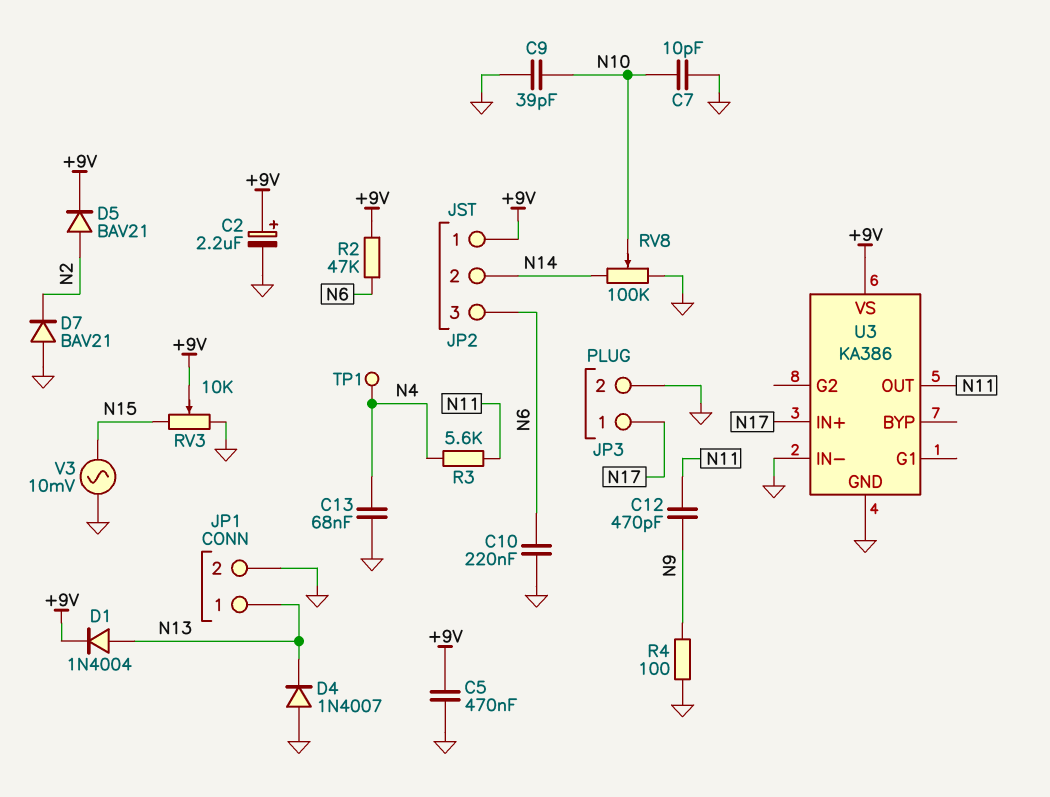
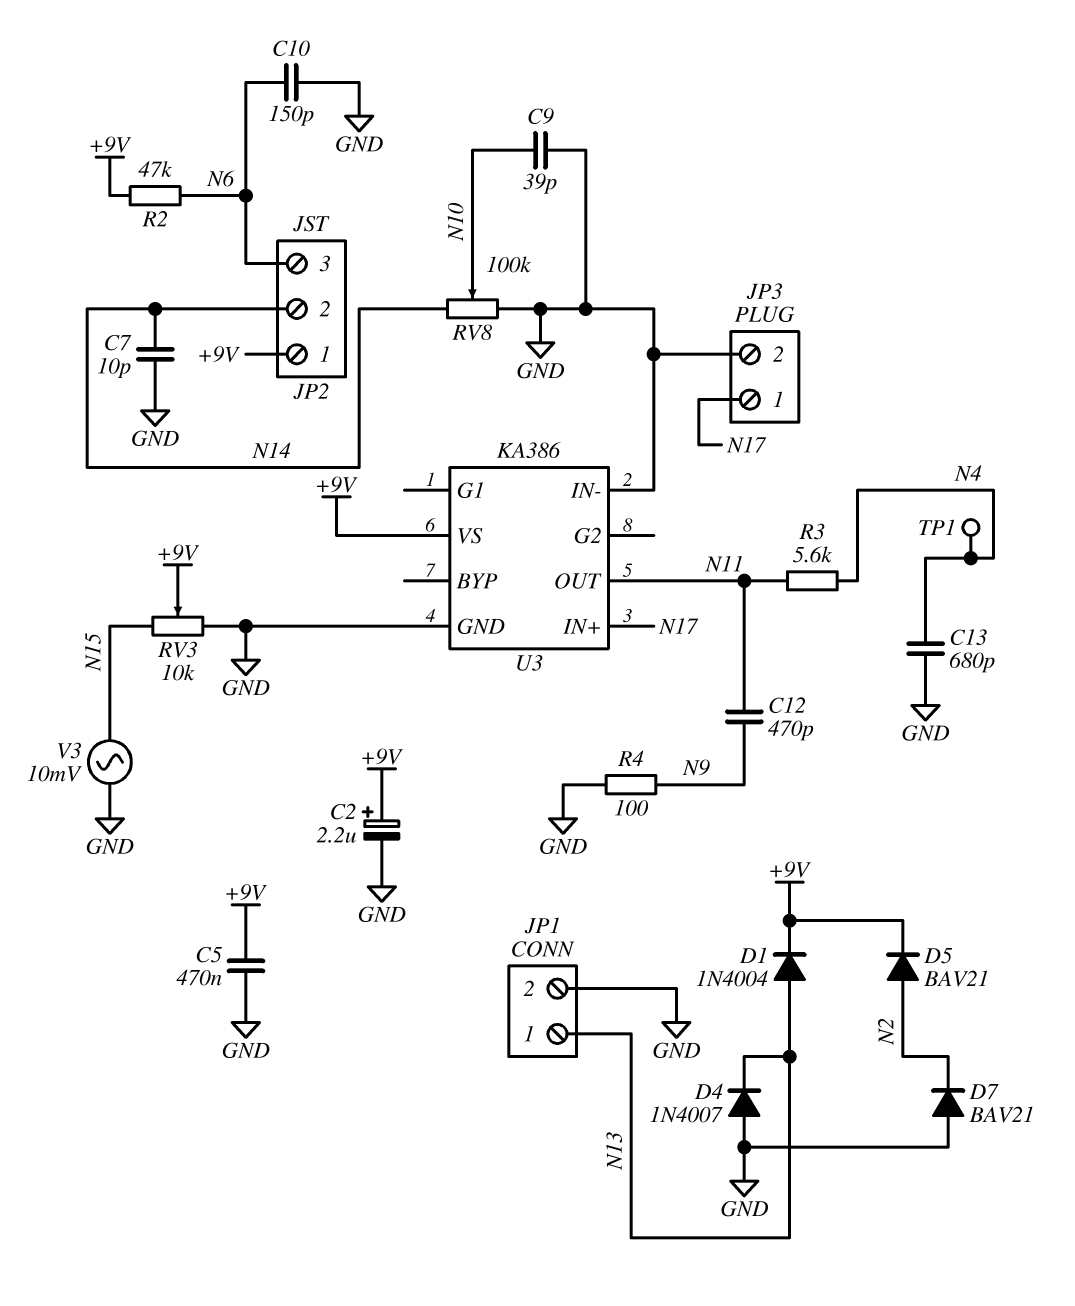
C7: 10pF (GND, N10) -> 10pF (GND, N14)
C10: 220nF (GND, N6) -> 150pF (GND, N6)
C13: 68nF (GND, N4) -> 680pF (GND, N4)

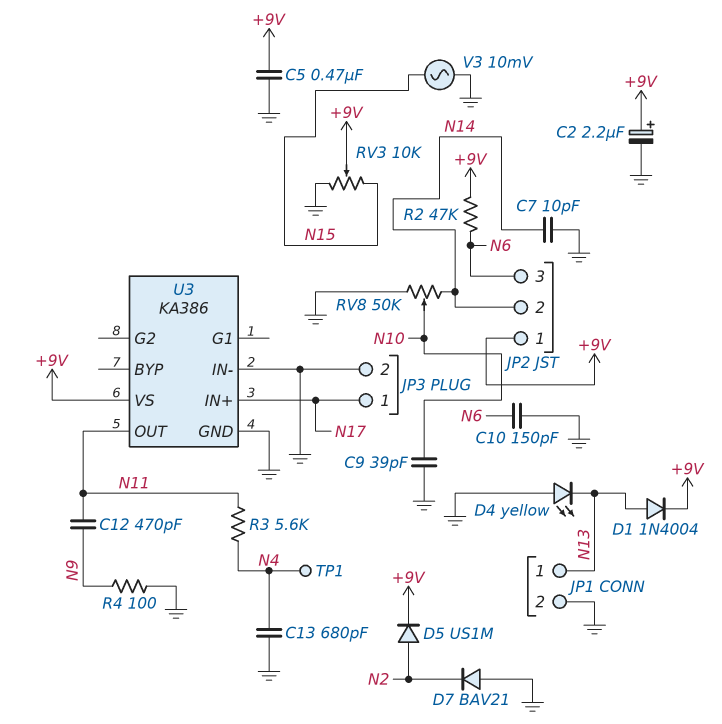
D4: diode 1N4007 (A GND, K N13) -> LED yellow (A GND, K N13)
D5: diode BAV21 (A N2, K +9V) -> diode US1M (A N2, K +9V)
RV8: 100k (GND, N14, wiper N10) -> 50k (GND, N14, wiper N10)

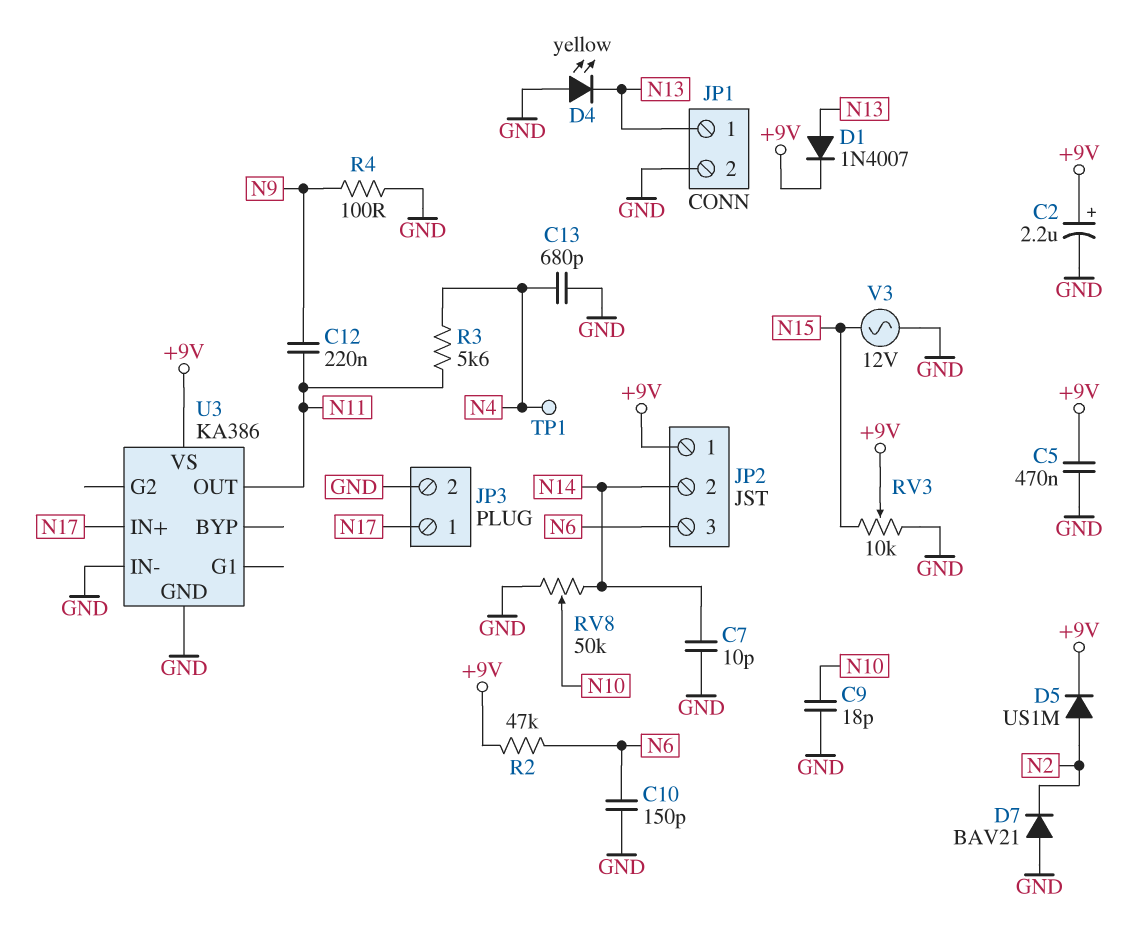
C9: 39pF (GND, N10) -> 18pF (GND, N10)
C12: 470pF (N9, N11) -> 220nF (N9, N11)
D1: diode 1N4004 (A N13, K +9V) -> diode 1N4007 (A N13, K +9V)
V3: AC 10mV (GND, N15) -> AC 12V (GND, N15)

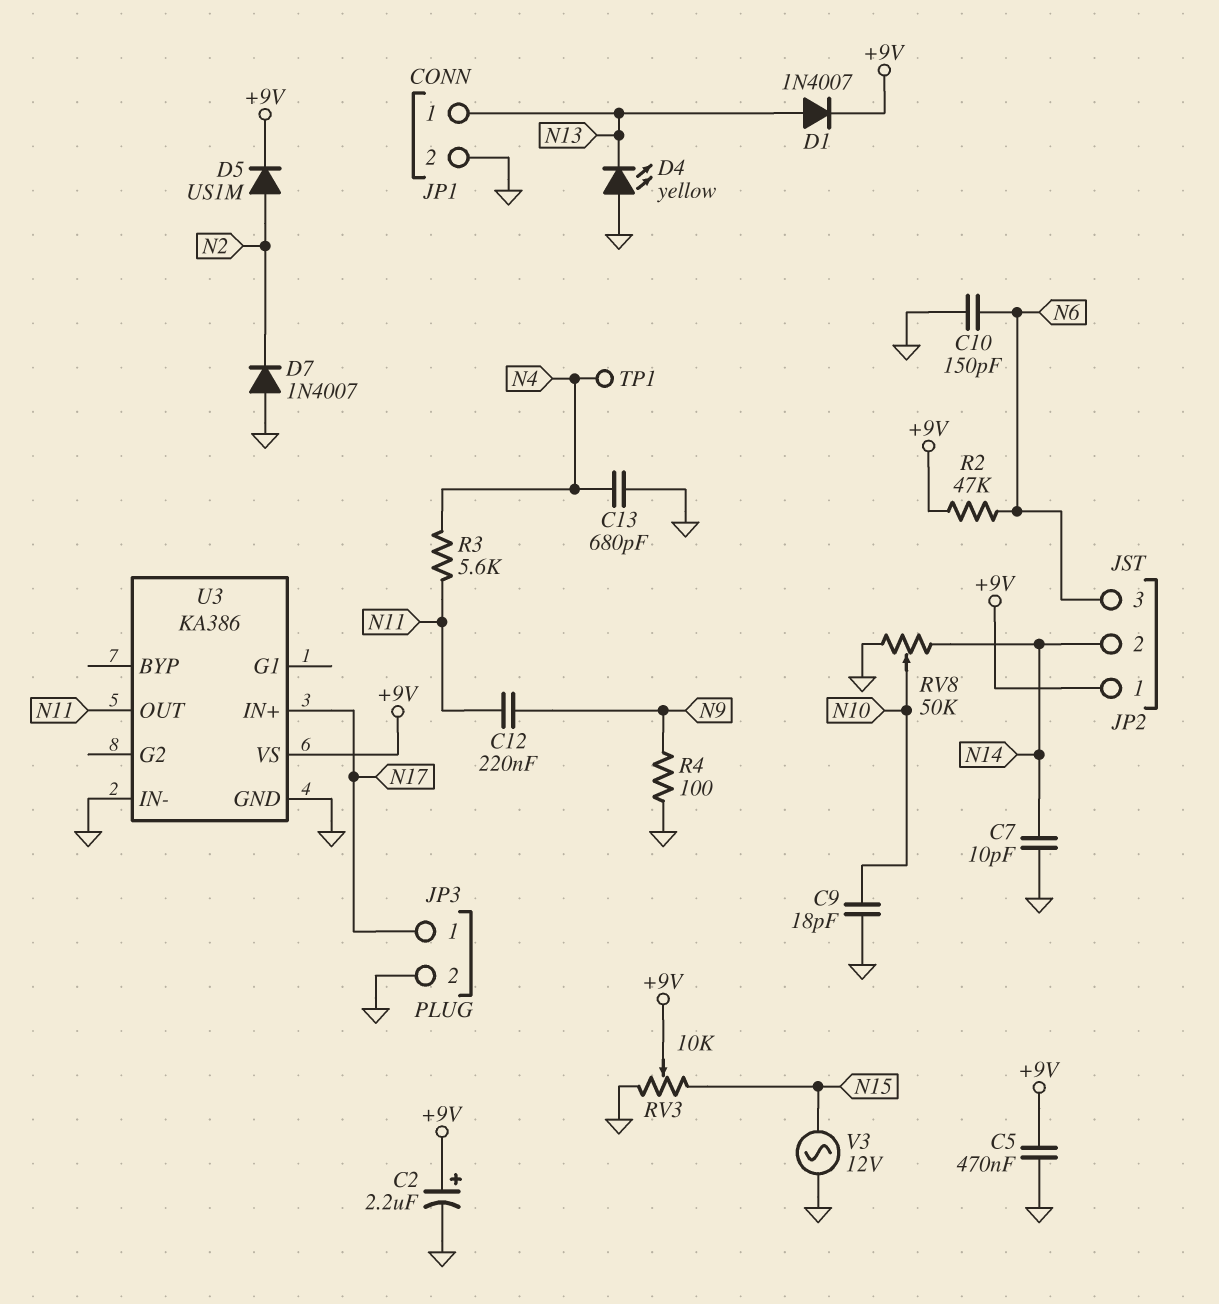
D7: diode BAV21 (A GND, K N2) -> diode 1N4007 (A GND, K N2)

